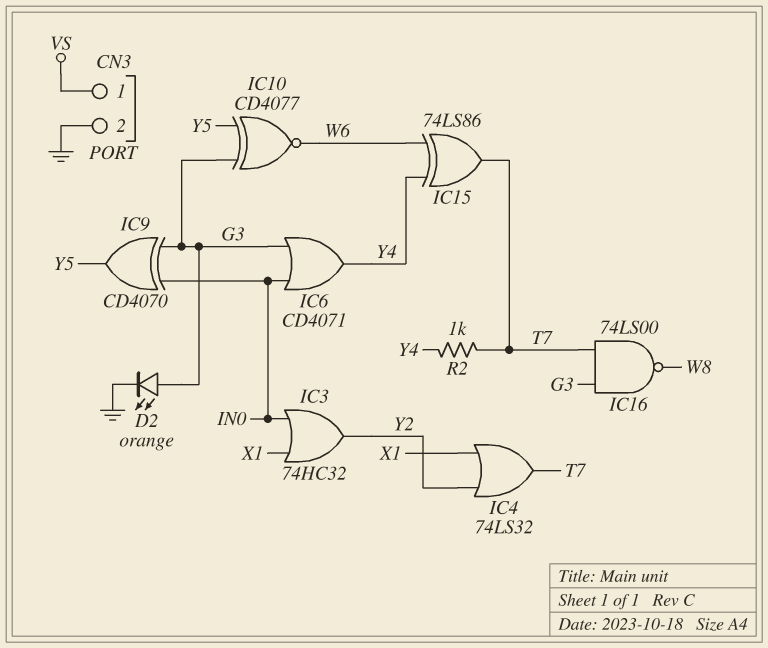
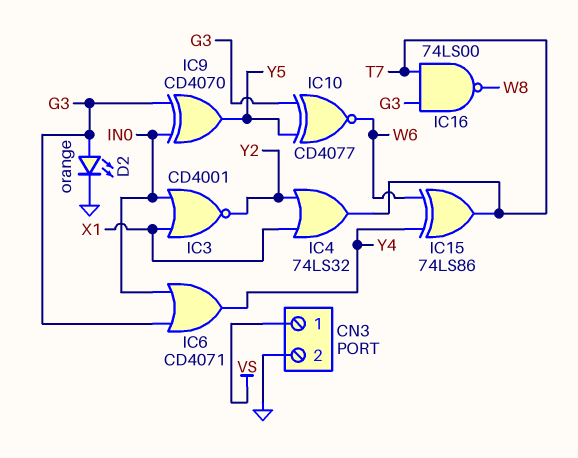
IC3: OR 74HC32 (in IN0, in X1, out Y2) -> NOR CD4001 (in IN0, in X1, out Y2)
R2: 1k (T7, Y4) -> none

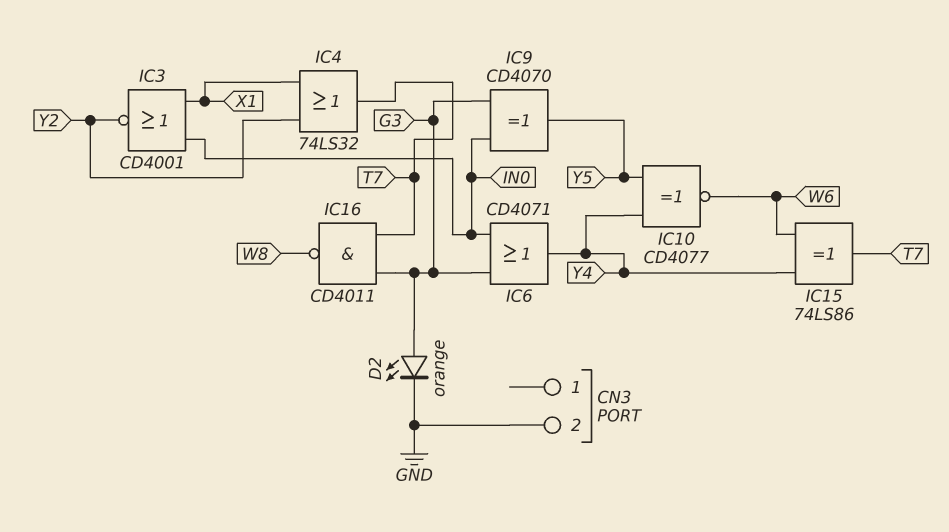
CN3 pin 1: VS -> none
IC10: XNOR CD4077 (in G3, in Y5, out W6) -> XNOR CD4077 (in Y4, in Y5, out W6)
IC16: NAND 74LS00 (in G3, in T7, out W8) -> NAND CD4011 (in G3, in T7, out W8)

